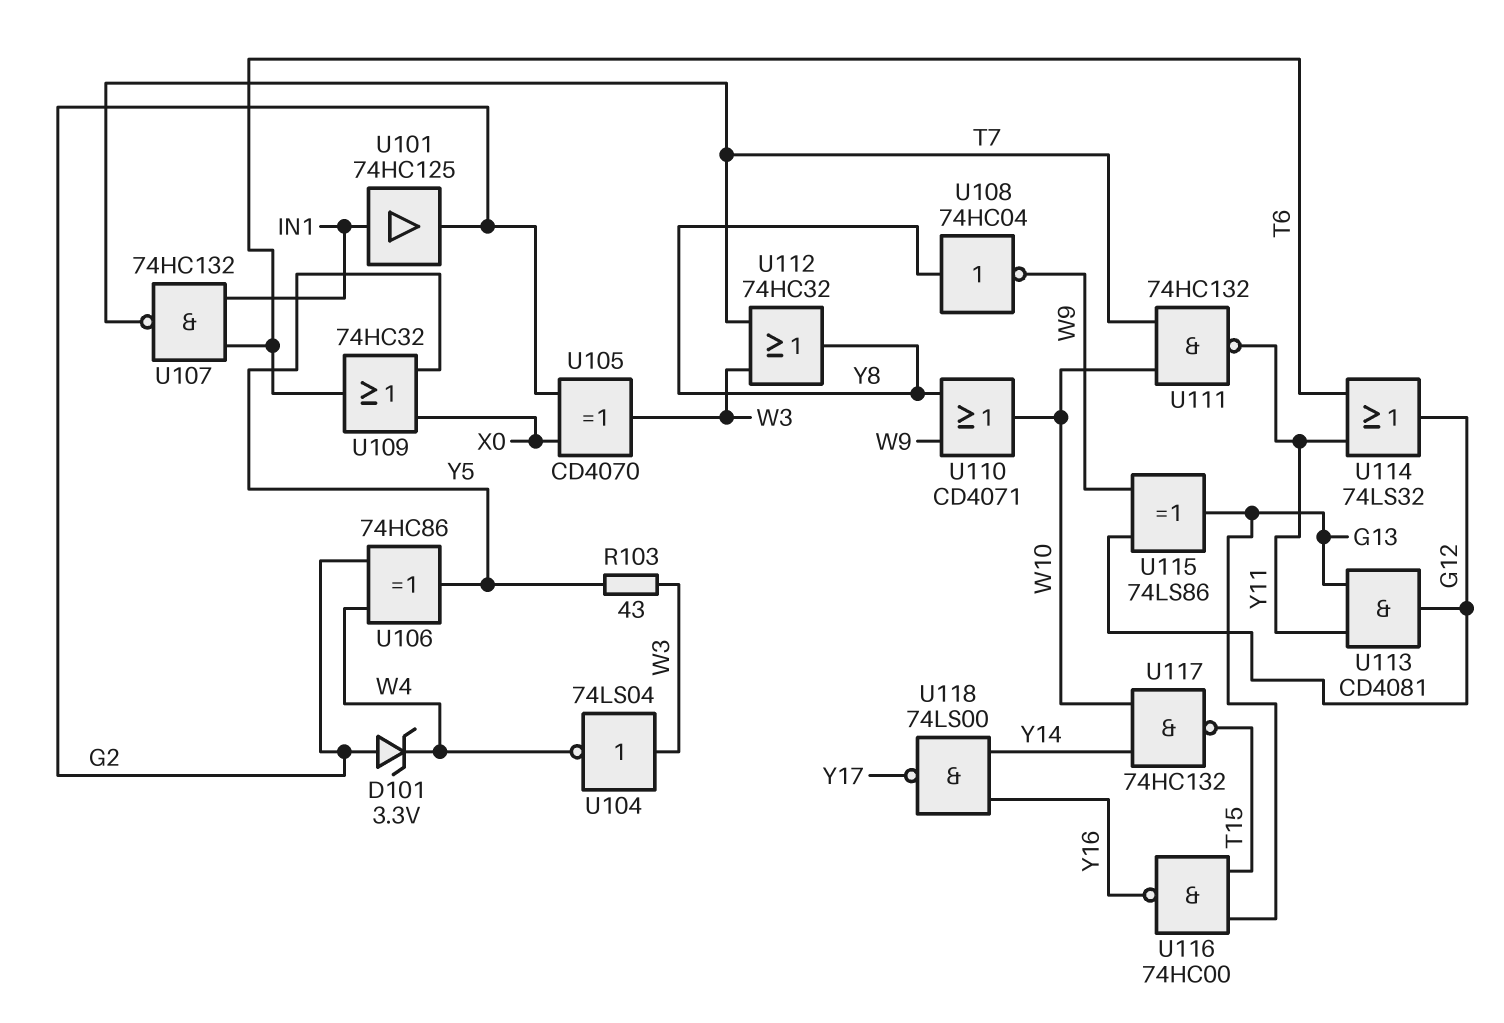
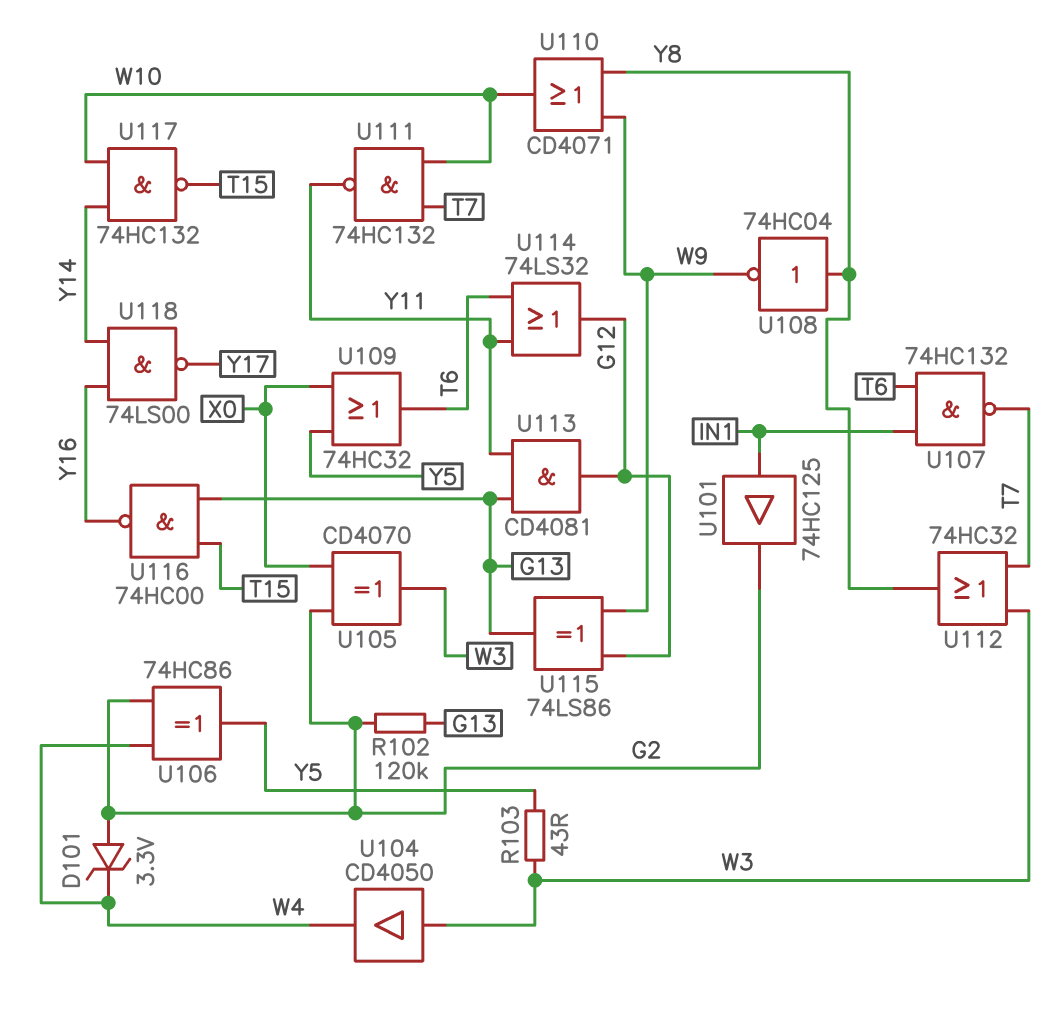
R102: none -> 120k (G2, G13)
U104: NOT 74LS04 (in W3, out W4) -> buffer CD4050 (in W3, out W4)

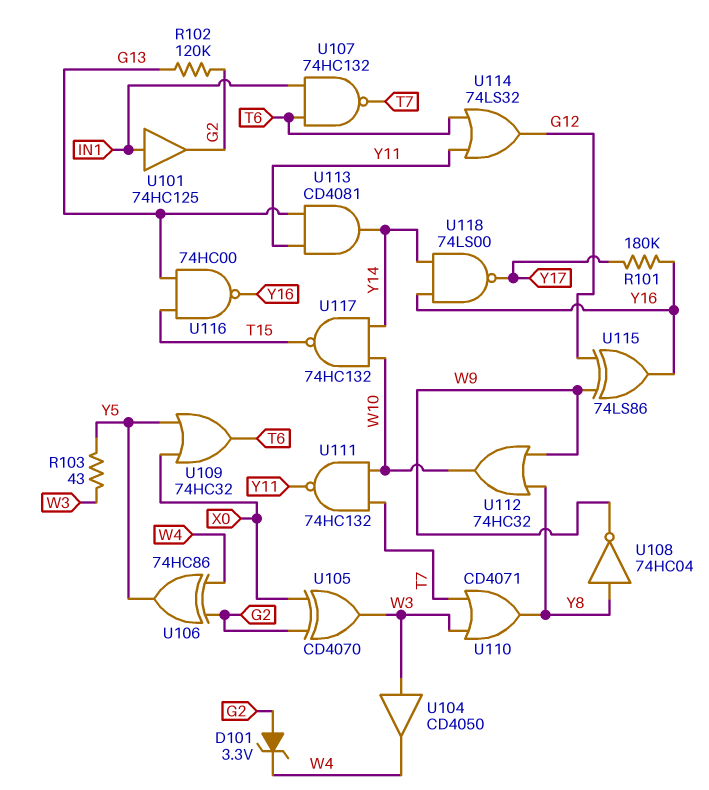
R101: none -> 180k (Y16, Y17)
U110: OR CD4071 (in W9, in Y8, out W10) -> OR CD4071 (in T7, in W3, out Y8)
U112: OR 74HC32 (in T7, in W3, out Y8) -> OR 74HC32 (in W9, in Y8, out W10)
U113: AND CD4081 (in G13, in Y11, out G12) -> AND CD4081 (in G13, in Y11, out Y14)
U115: XOR 74LS86 (in G12, in W9, out G13) -> XOR 74LS86 (in G12, in W9, out Y16)

